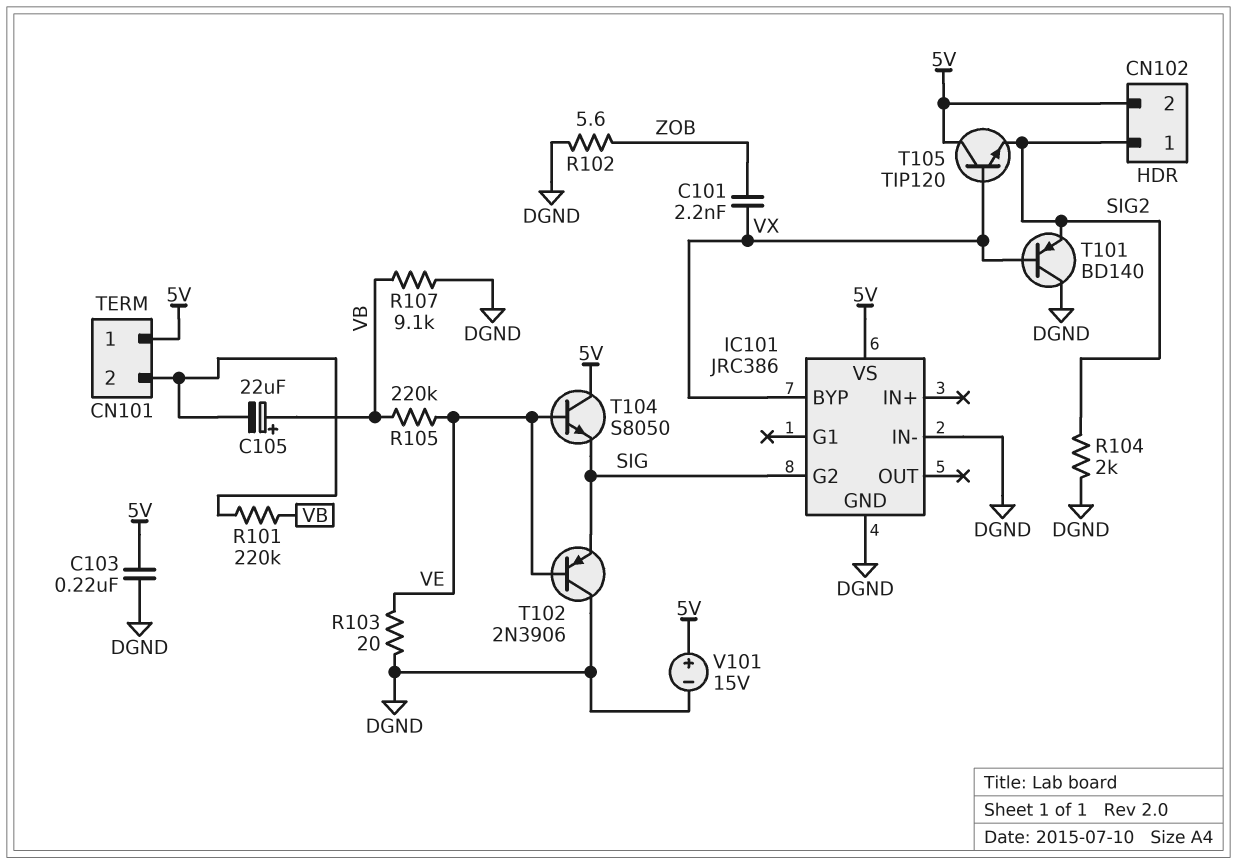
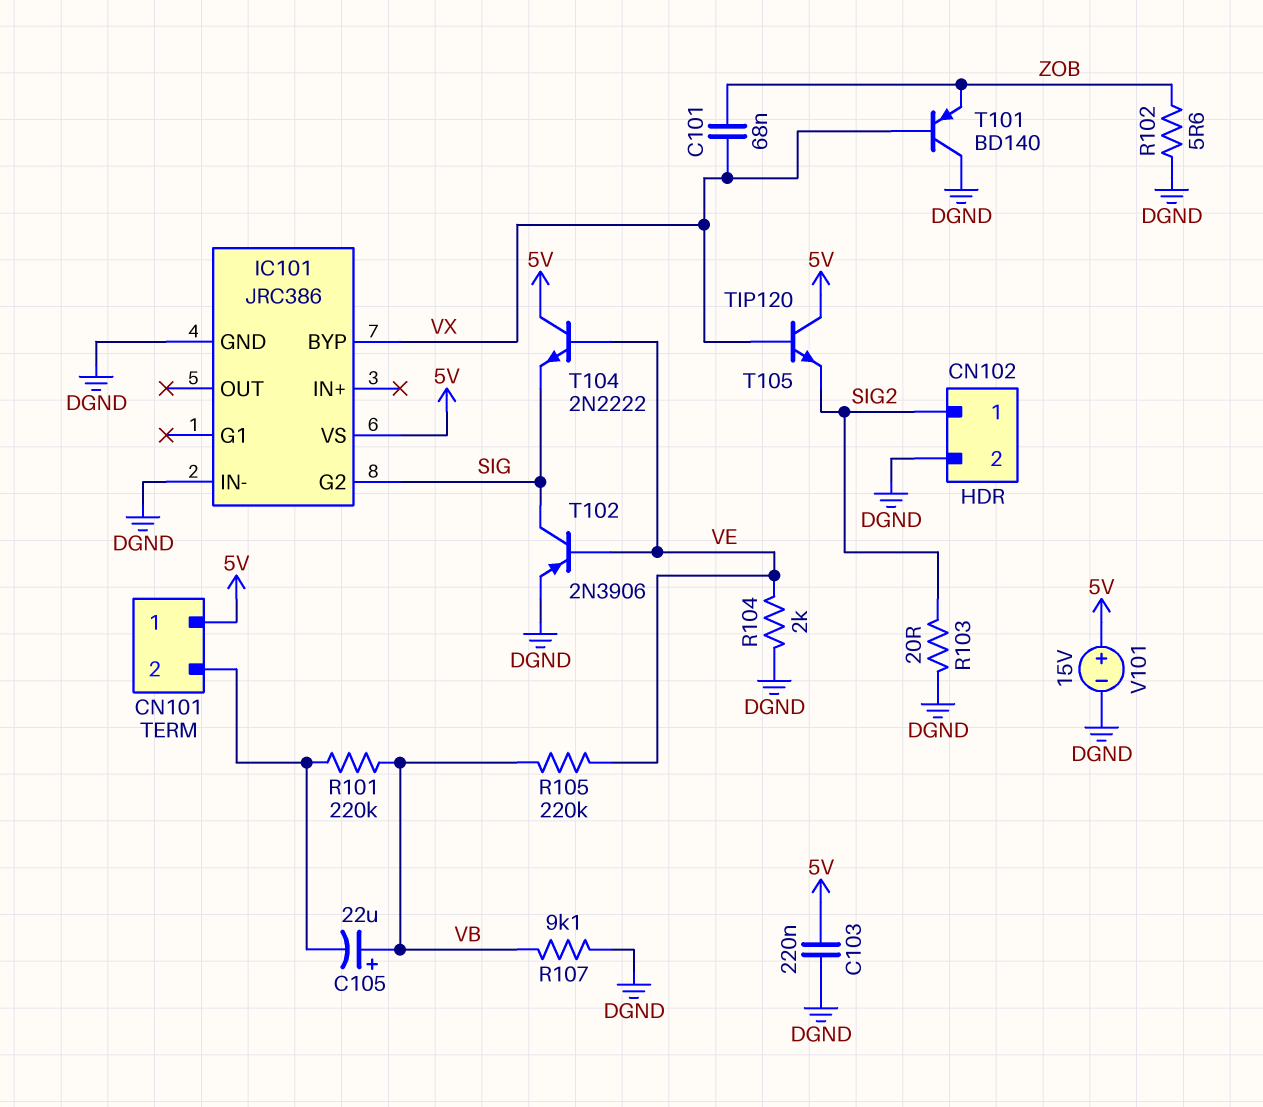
C101: 2.2nF (VX, ZOB) -> 68nF (VX, ZOB)
CN102 pin 2: 5V -> DGND
R103: 20 (DGND, VE) -> 20 (DGND, SIG2)
R104: 2k (DGND, SIG2) -> 2k (DGND, VE)
T101: PNP BD140 (B VX, C DGND, E SIG2) -> PNP BD140 (B VX, C DGND, E ZOB)
T102: PNP 2N3906 (B VE, C DGND, E SIG) -> PNP 2N3906 (B VE, C SIG, E DGND)
T104: NPN S8050 (B VE, C 5V, E SIG) -> NPN 2N2222 (B VE, C 5V, E SIG)

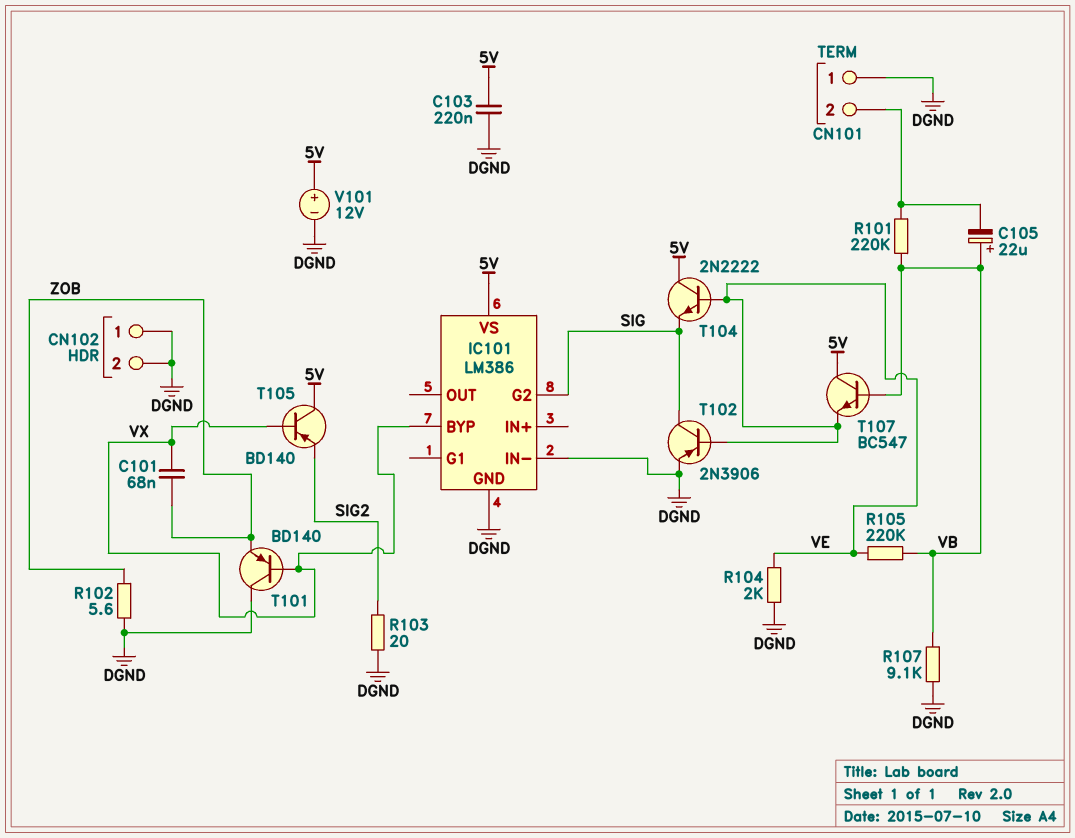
CN101 pin 1: 5V -> DGND
CN102 pin 1: SIG2 -> DGND
IC101: JRC386 -> LM386
T105: NPN TIP120 (B VX, C 5V, E SIG2) -> PNP BD140 (B VX, C 5V, E SIG2)
T107: none -> NPN BC547 (B VB, C 5V, E VE)
V101: 15V (plus 5V, minus DGND) -> 12V (plus 5V, minus DGND)

